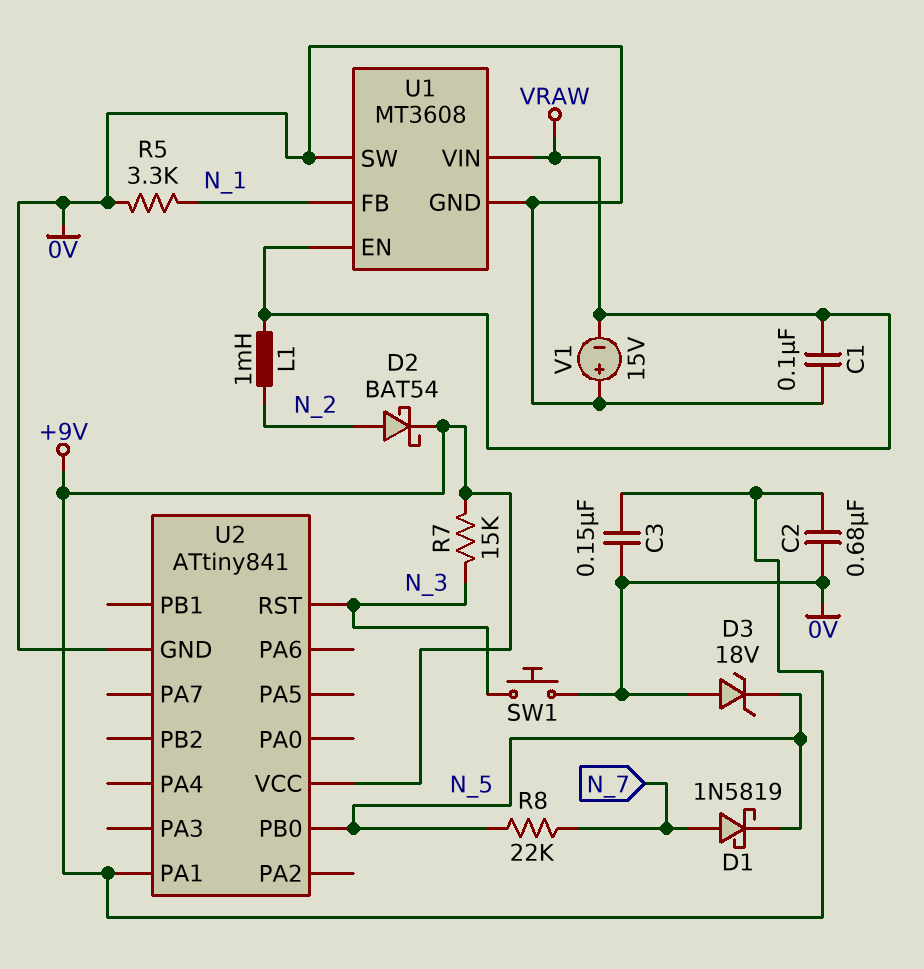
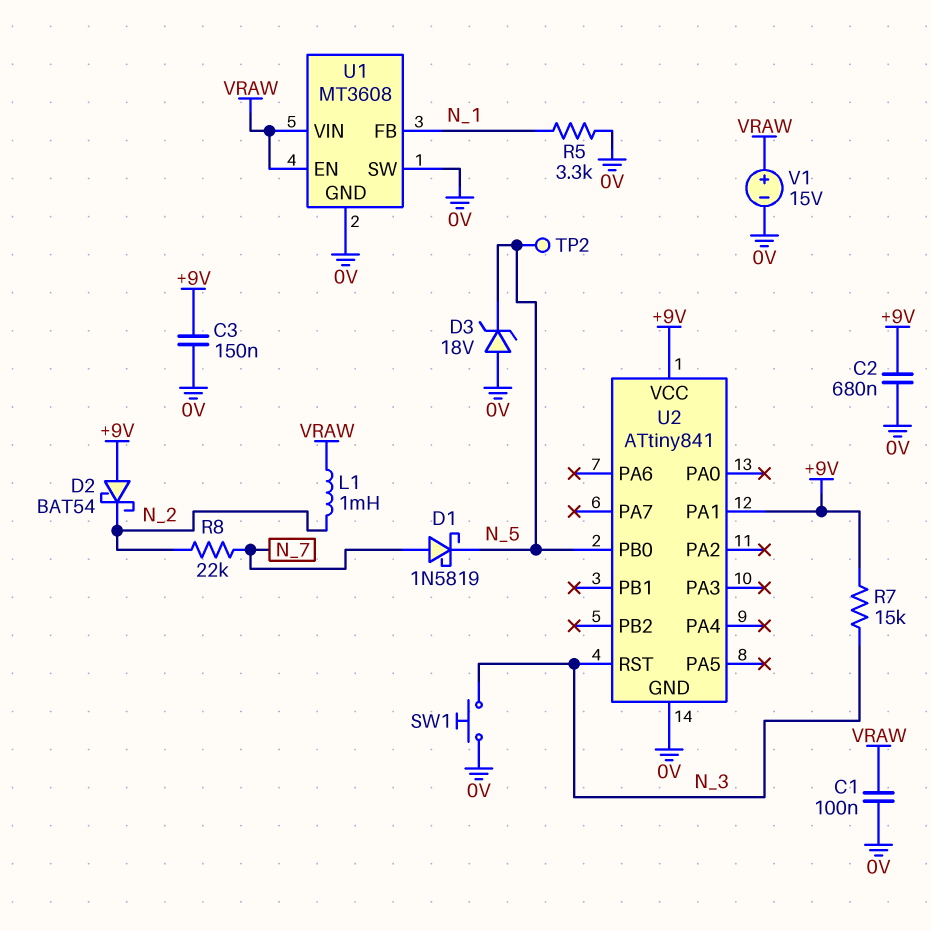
D2: schottky BAT54 (A N_2, K +9V) -> schottky BAT54 (A +9V, K N_2)
R8: 22k (N_5, N_7) -> 22k (N_2, N_7)
TP2: none -> test point (N_5)
V1: 15V (plus 0V, minus VRAW) -> 15V (plus VRAW, minus 0V)

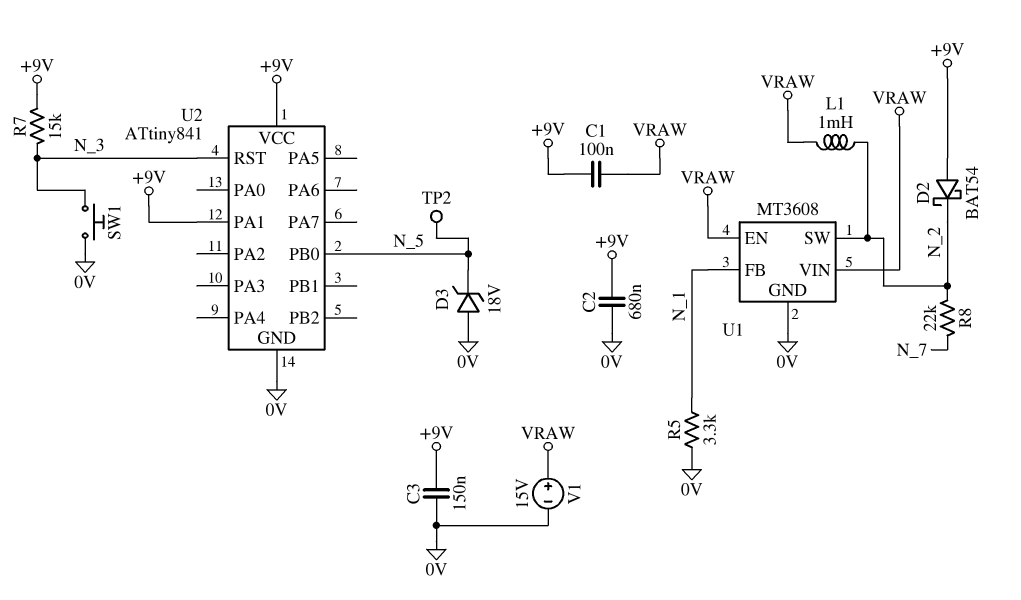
C1: 100nF (0V, VRAW) -> 100nF (+9V, VRAW)
D1: schottky 1N5819 (A N_7, K N_5) -> none
U1 pin SW: 0V -> N_2

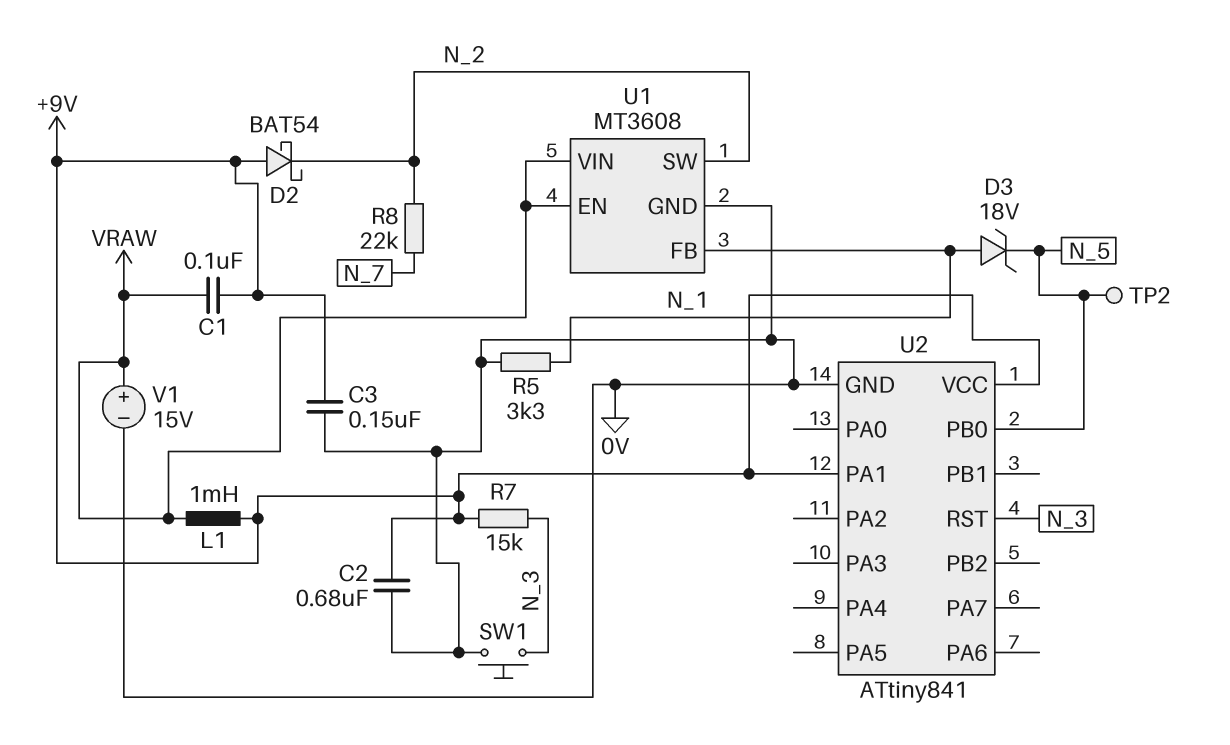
D3: zener 18V (A 0V, K N_5) -> zener 18V (A N_1, K N_5)
L1: 1mH (N_2, VRAW) -> 1mH (+9V, VRAW)

